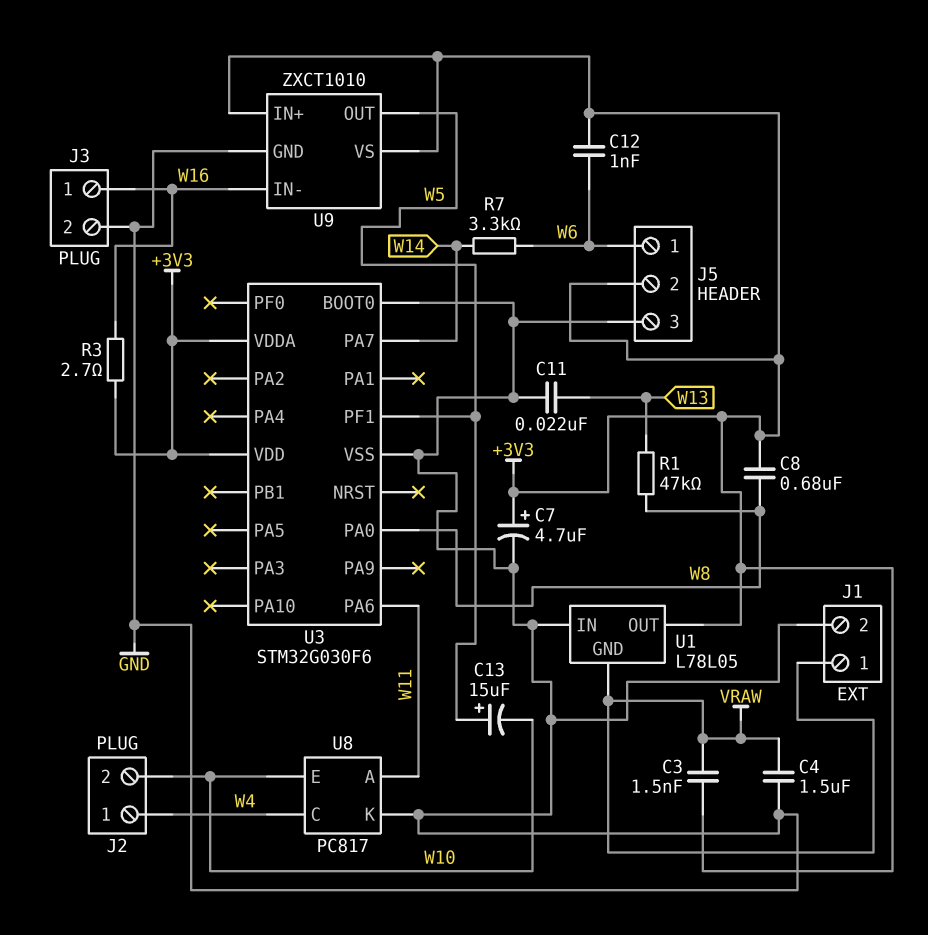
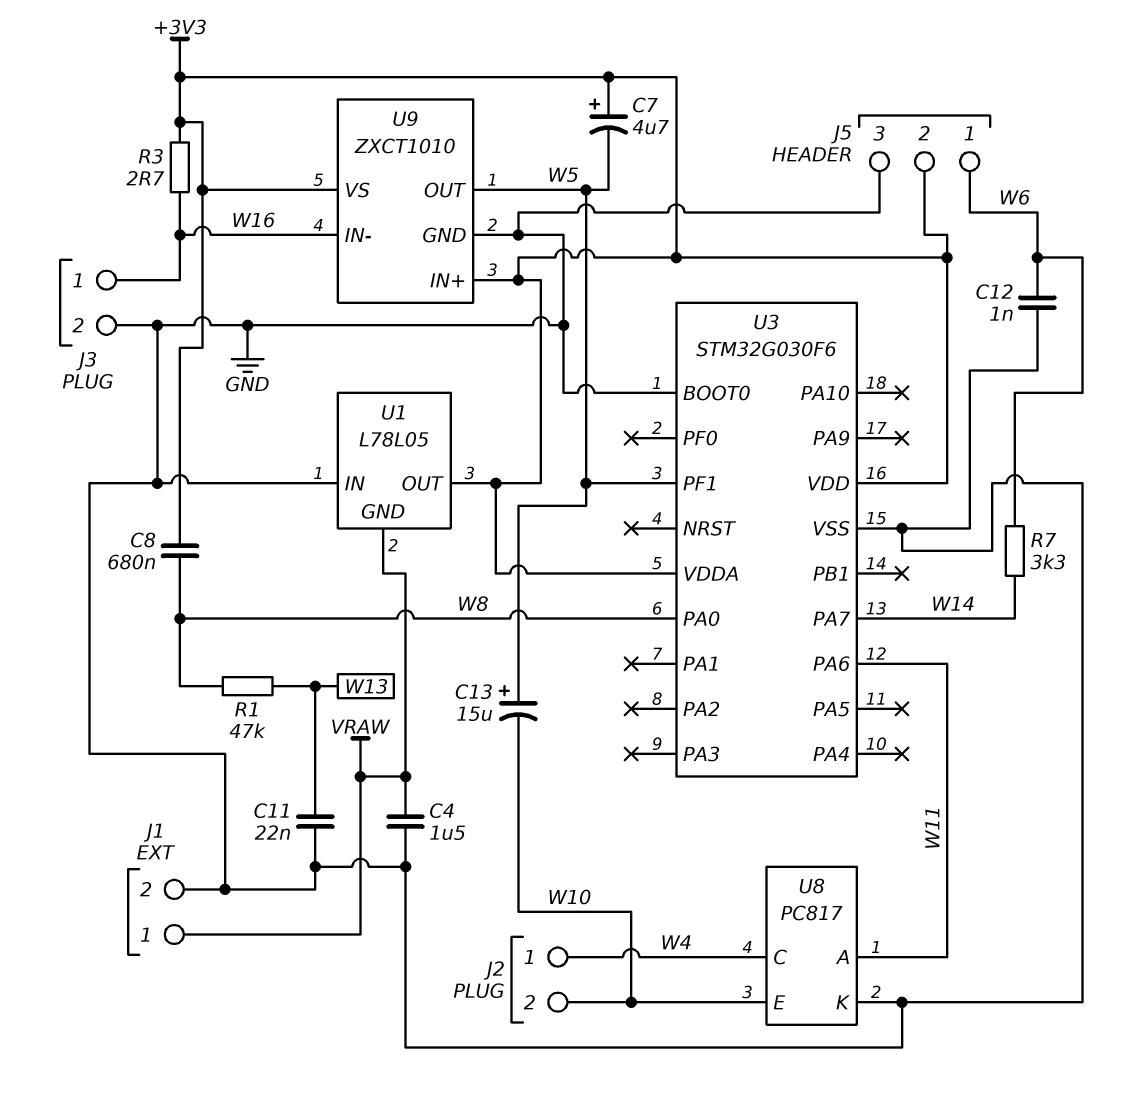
C3: 1.5nF (+3V3, VRAW) -> none
C7: 4.7uF (plus +3V3, minus GND) -> 4.7uF (plus +3V3, minus W5)
C12: 1nF (+3V3, W6) -> 1nF (GND, W6)

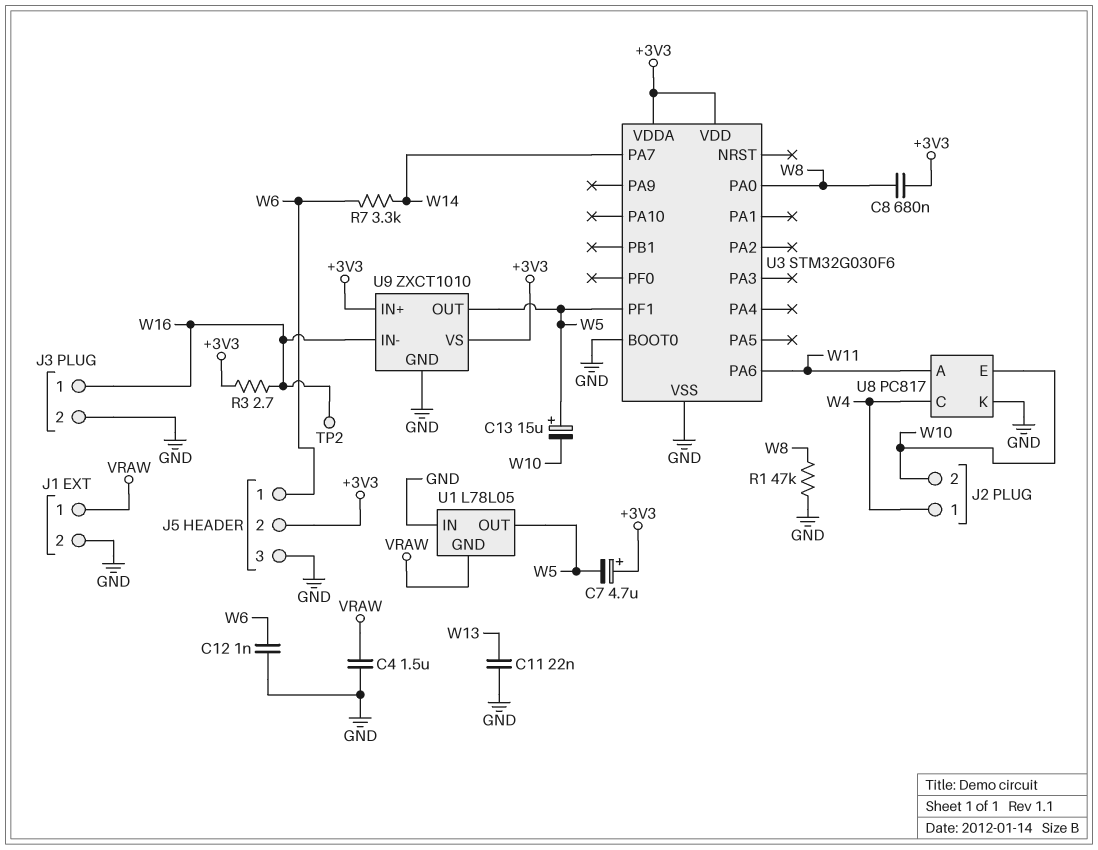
R1: 47k (W8, W13) -> 47k (GND, W8)
TP2: none -> test point (W16)
U1 pin OUT: +3V3 -> W5

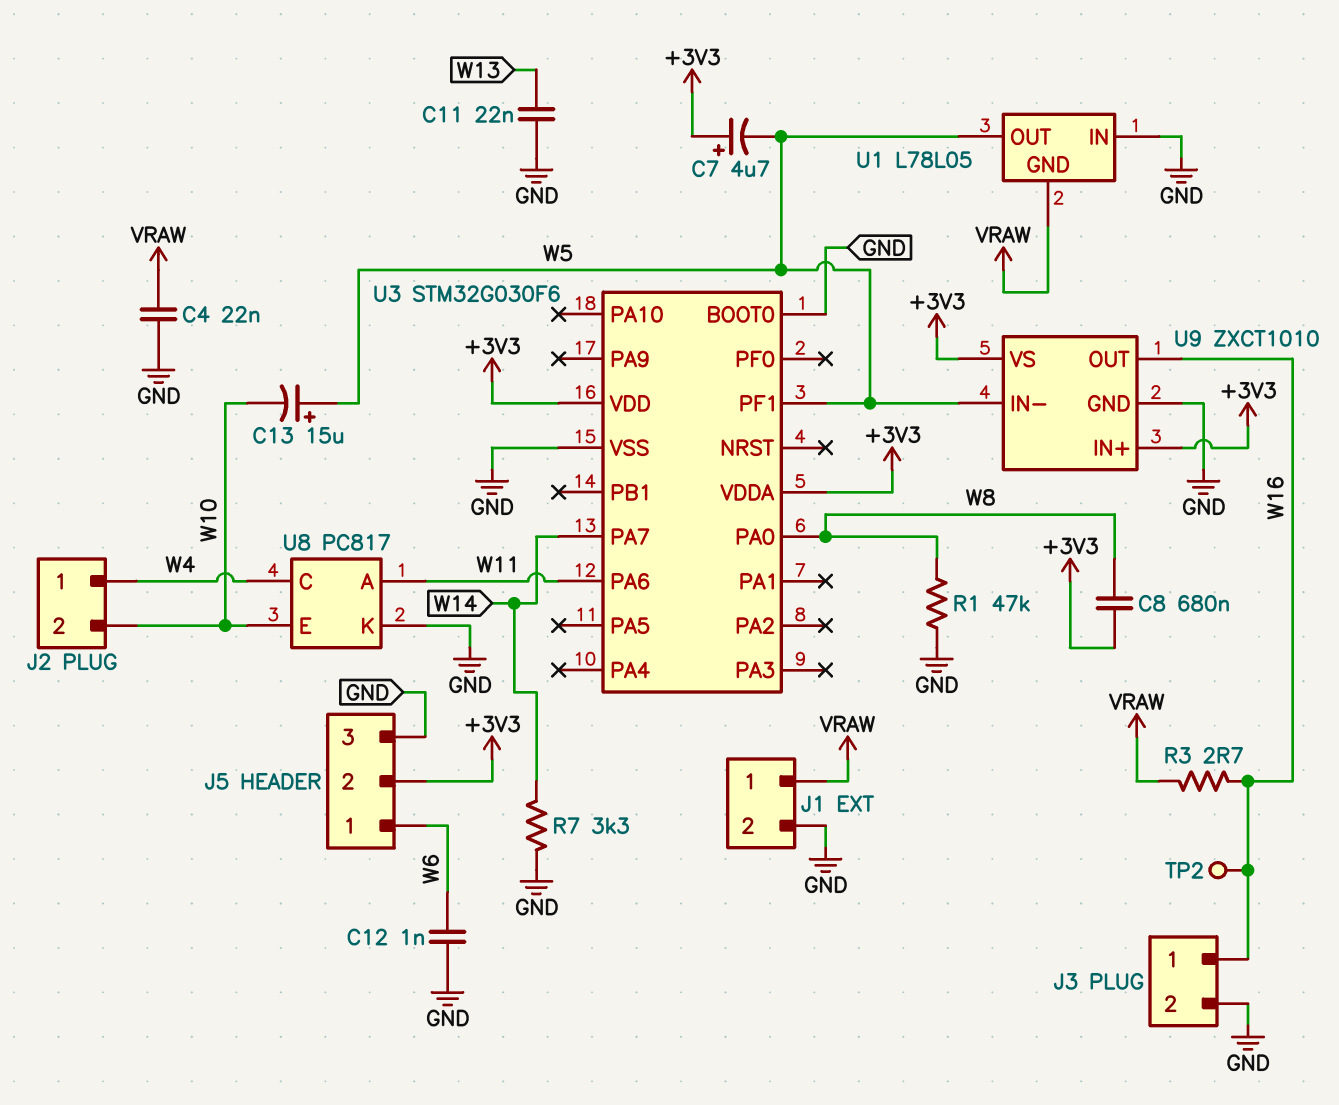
C4: 1.5uF (GND, VRAW) -> 22nF (GND, VRAW)
R3: 2.7 (+3V3, W16) -> 2.7 (VRAW, W16)
R7: 3.3k (W6, W14) -> 3.3k (GND, W14)
U9 pin IN-: W16 -> W5
U9 pin OUT: W5 -> W16

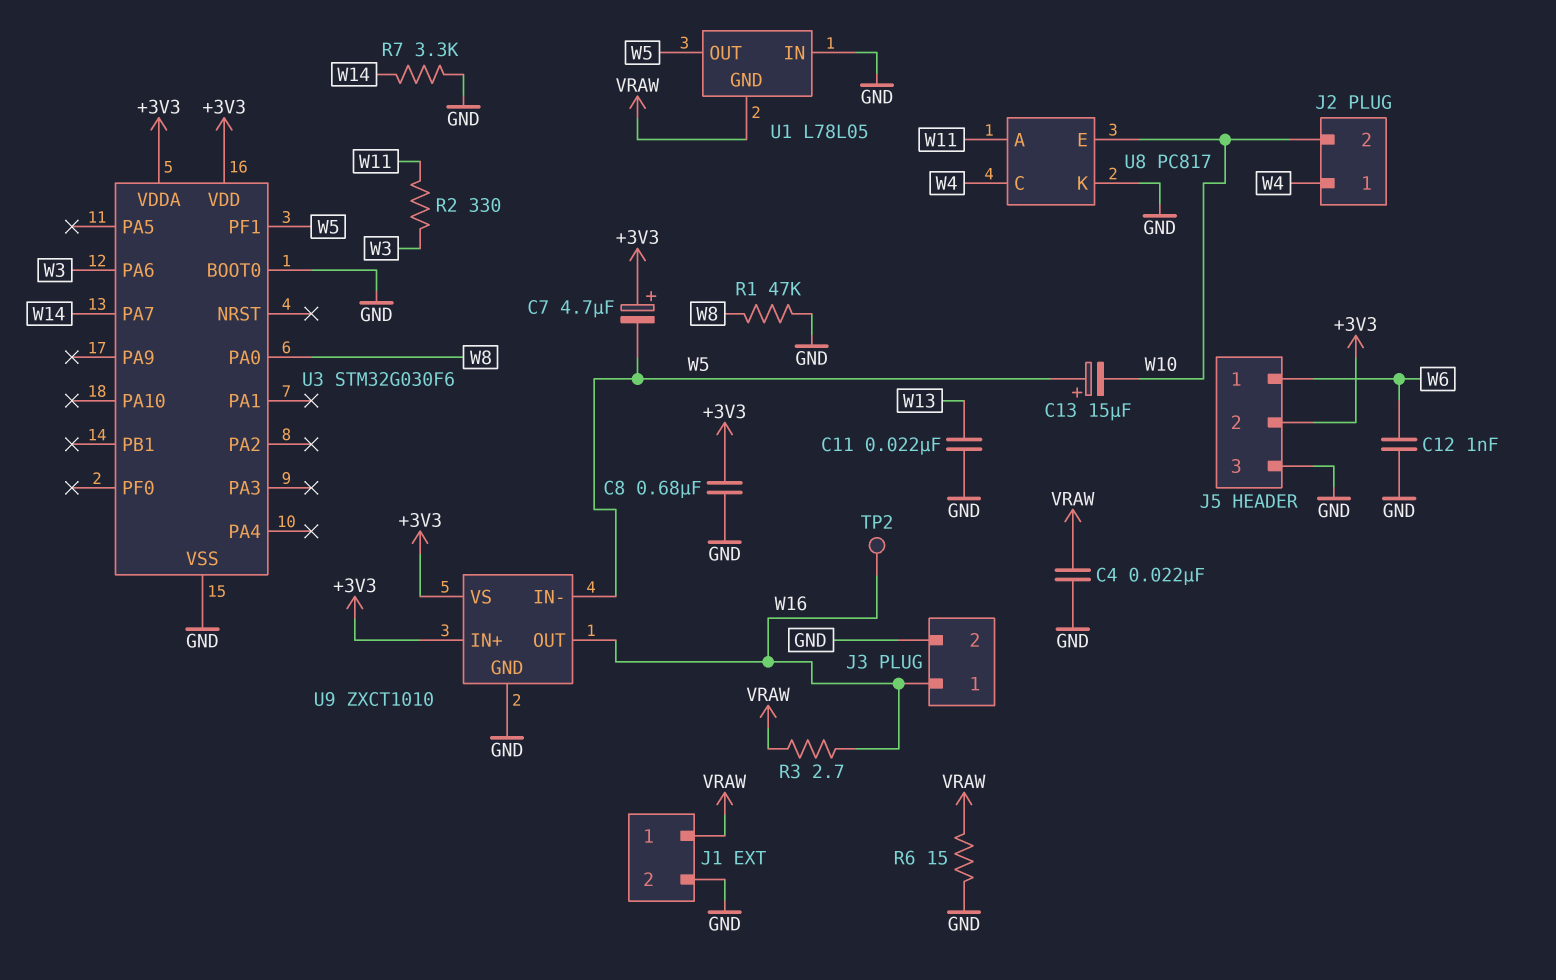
C8: 680nF (+3V3, W8) -> 680nF (+3V3, GND)
R2: none -> 330 (W3, W11)
R6: none -> 15 (GND, VRAW)
U3 pin PA6: W11 -> W3

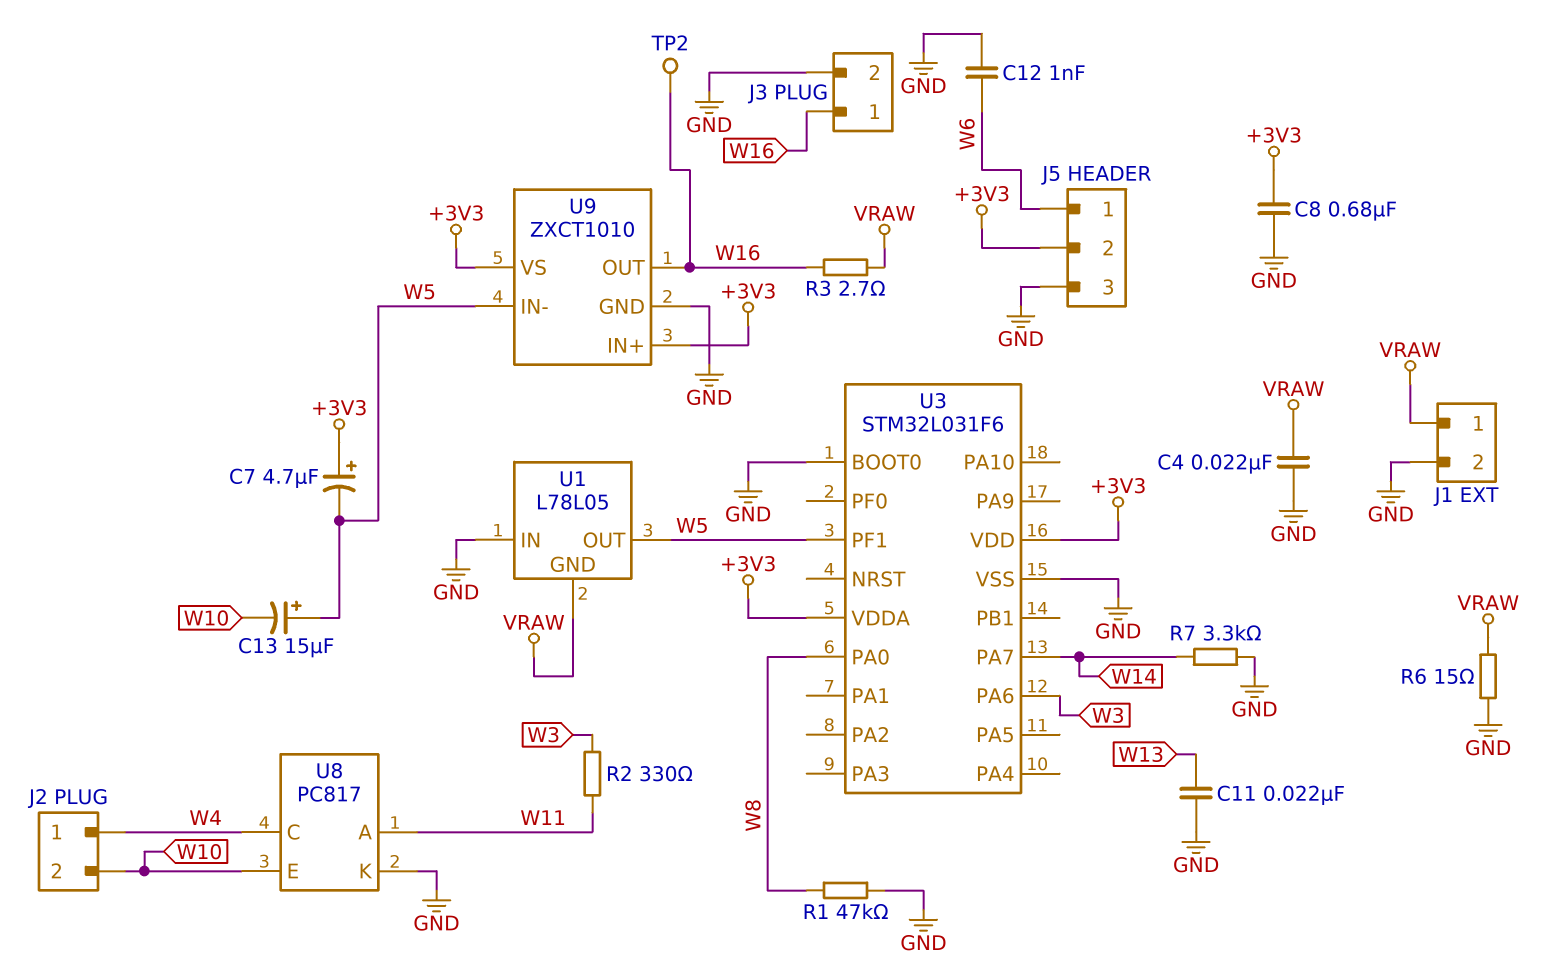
U3: STM32G030F6 -> STM32L031F6

